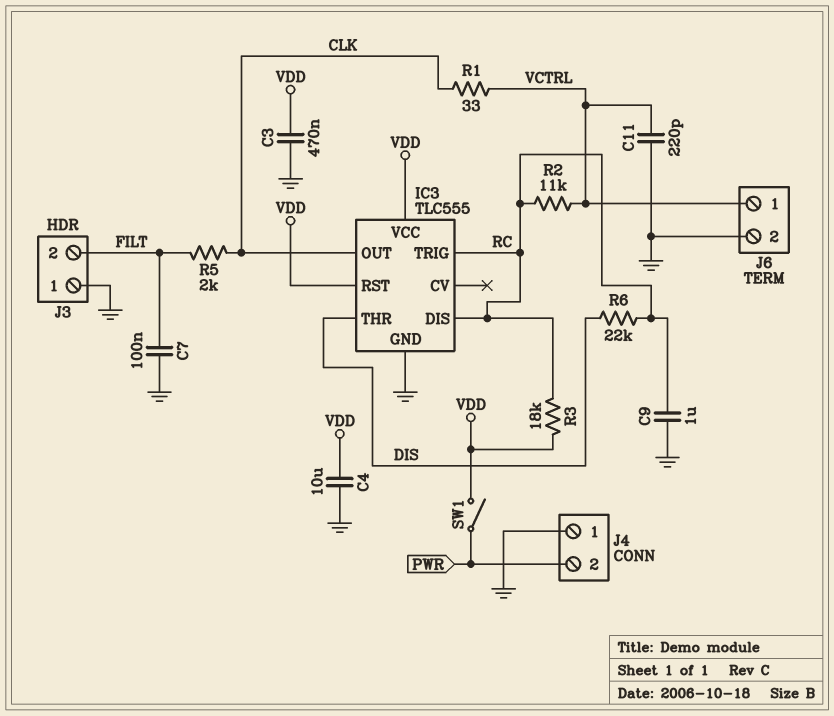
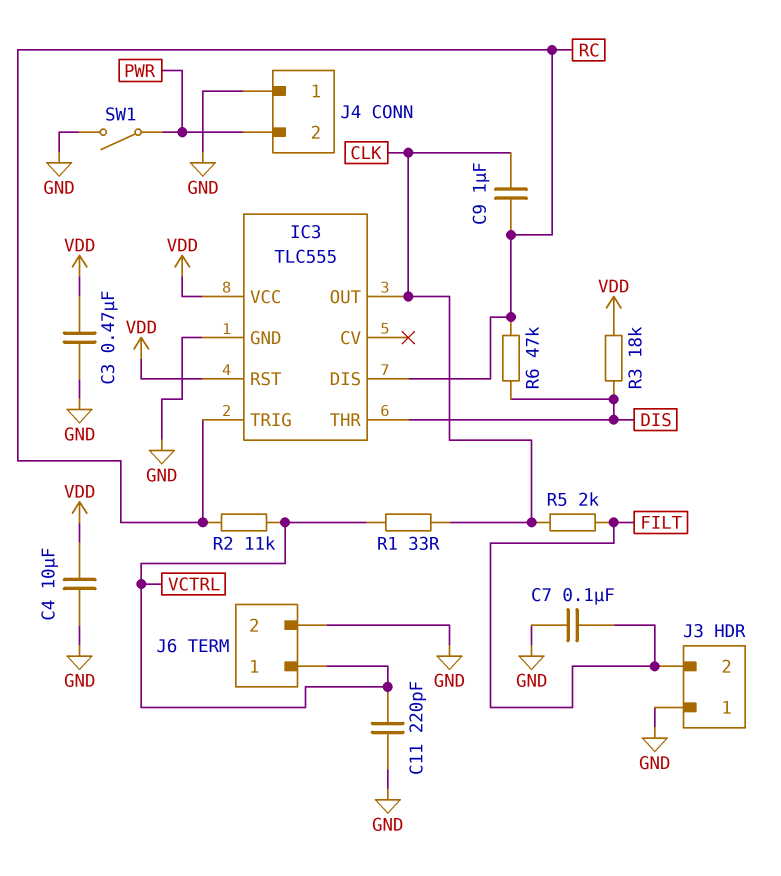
C9: 1uF (GND, RC) -> 1uF (CLK, RC)
R3: 18k (RC, VDD) -> 18k (DIS, VDD)
R6: 22k (DIS, RC) -> 47k (DIS, RC)
SW1: switch (PWR, VDD) -> switch (GND, PWR)

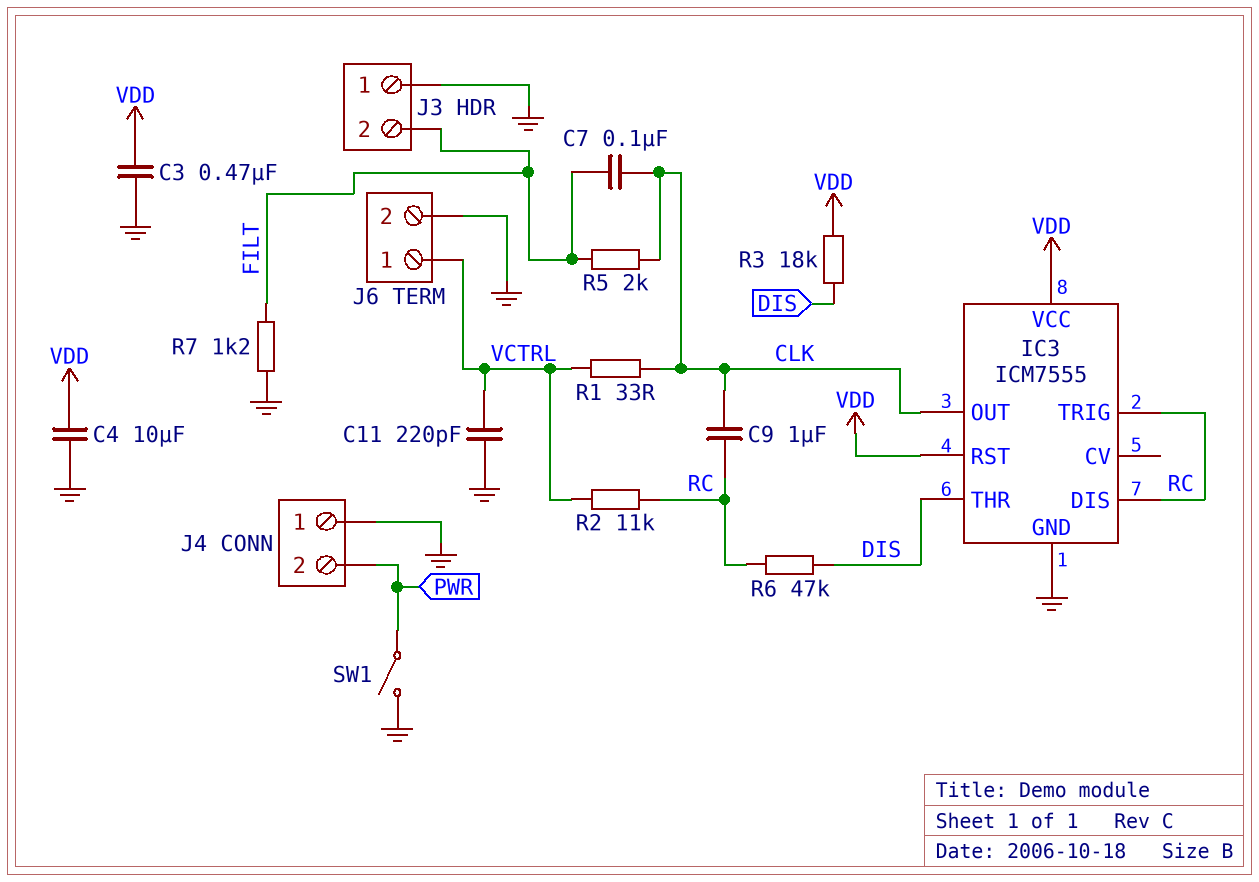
C7: 100nF (FILT, GND) -> 100nF (CLK, FILT)
IC3: TLC555 -> ICM7555
R7: none -> 1.2k (FILT, GND)

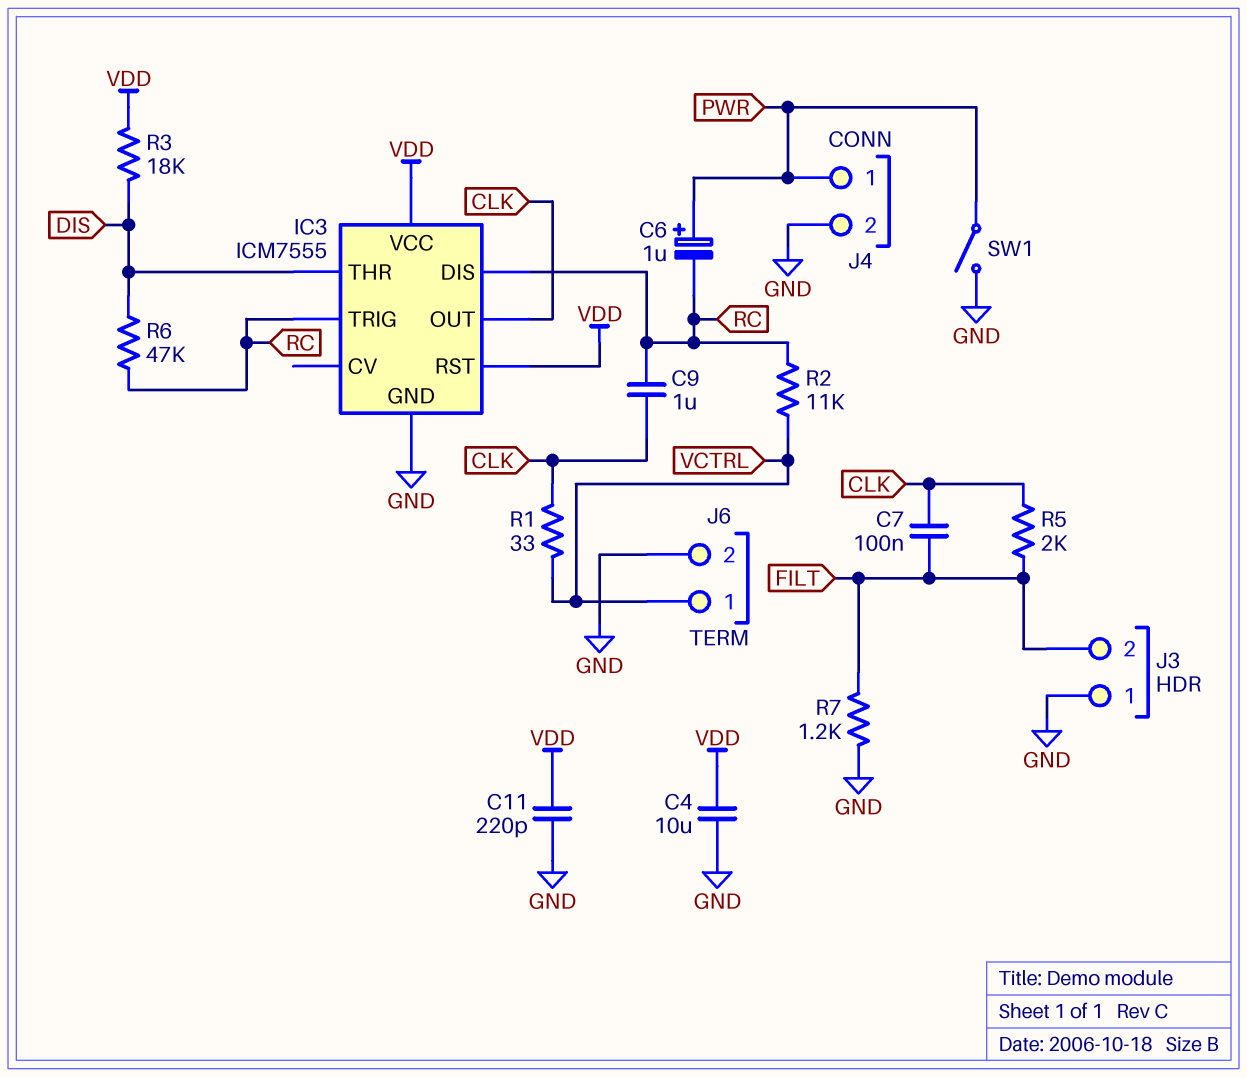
C3: 470nF (GND, VDD) -> none
C6: none -> 1uF (plus PWR, minus RC)
C11: 220pF (GND, VCTRL) -> 220pF (GND, VDD)
J4 pin 1: GND -> PWR
J4 pin 2: PWR -> GND

